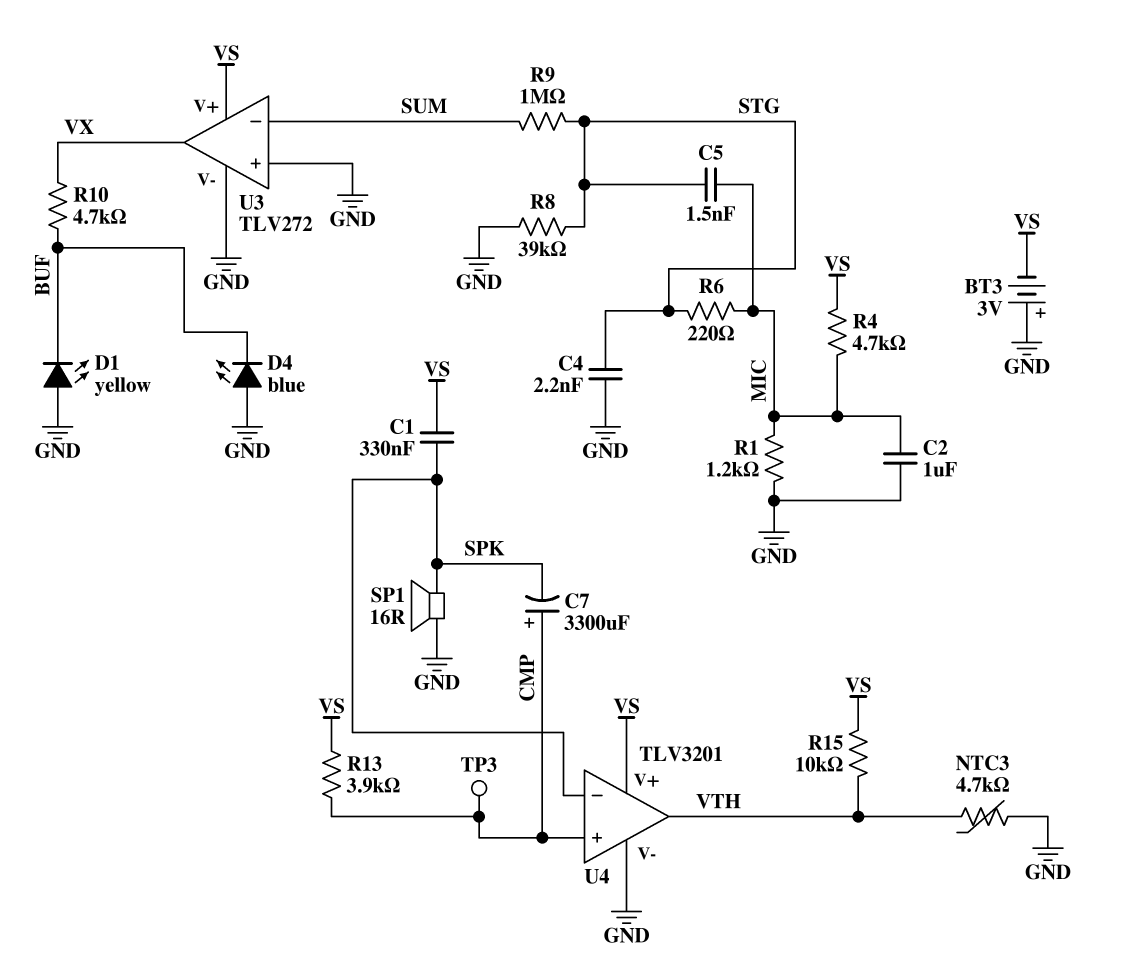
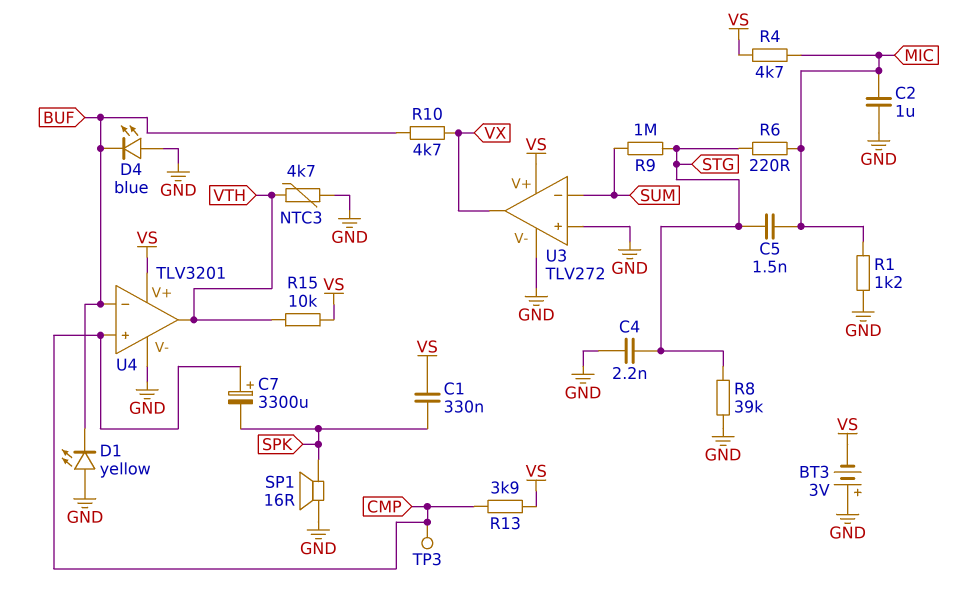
U4 pin in-: SPK -> BUF

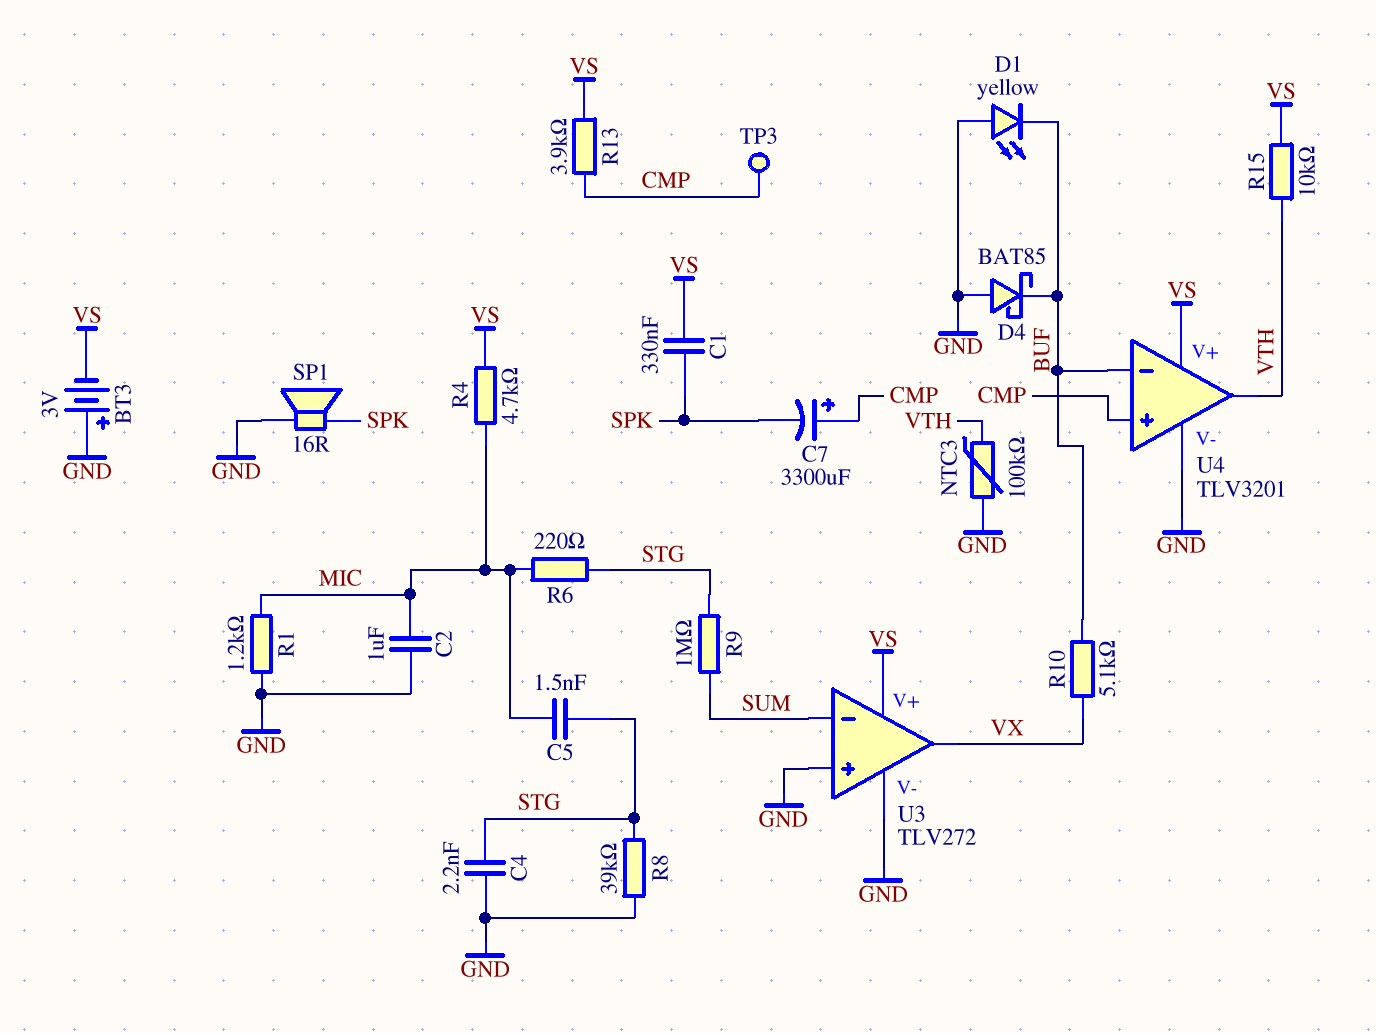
D4: LED blue (A GND, K BUF) -> schottky BAT85 (A GND, K BUF)
NTC3: 4.7k (GND, VTH) -> 100k (GND, VTH)
R10: 4.7k (BUF, VX) -> 5.1k (BUF, VX)

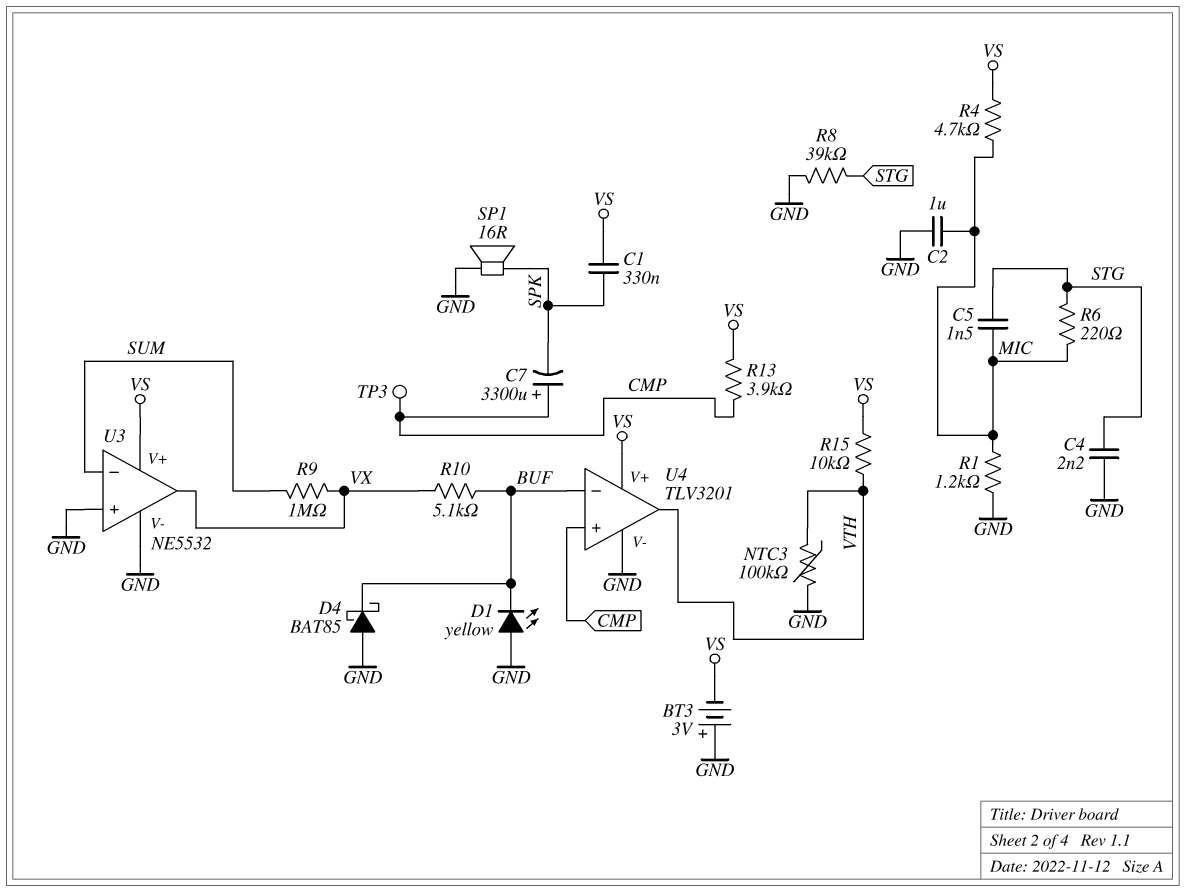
R9: 1M (STG, SUM) -> 1M (SUM, VX)
U3: TLV272 -> NE5532

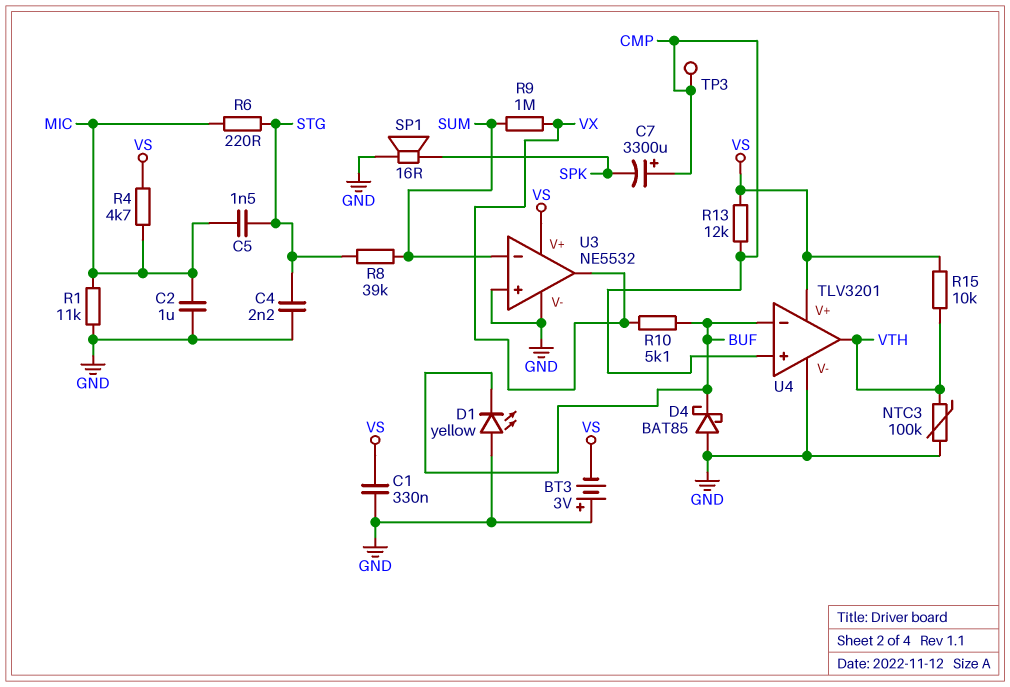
C1: 330nF (SPK, VS) -> 330nF (GND, VS)
R1: 1.2k (GND, MIC) -> 11k (GND, MIC)
R8: 39k (GND, STG) -> 39k (STG, SUM)
R13: 3.9k (CMP, VS) -> 12k (CMP, VS)

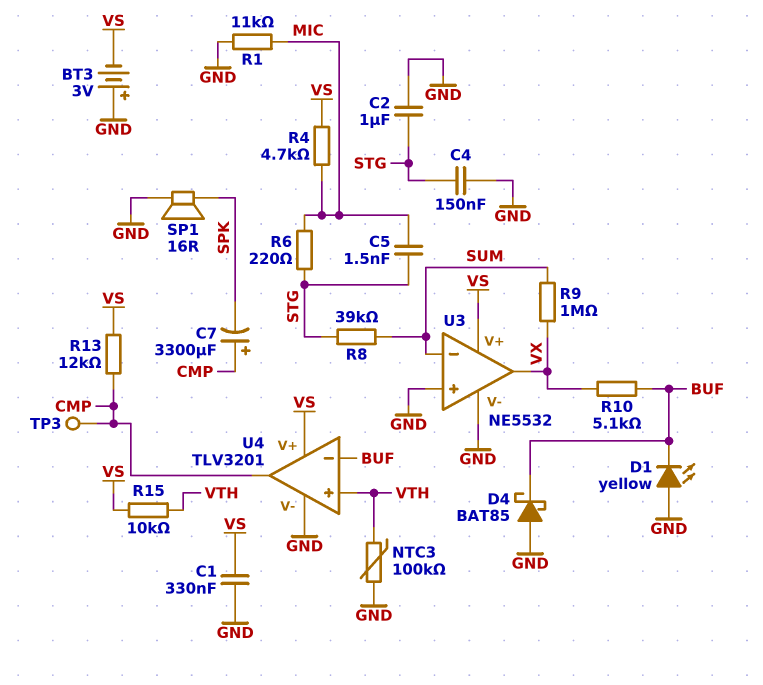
C2: 1uF (GND, MIC) -> 1uF (GND, STG)
C4: 2.2nF (GND, STG) -> 150nF (GND, STG)
U4 pin in+: CMP -> VTH
U4 pin out: VTH -> CMP

